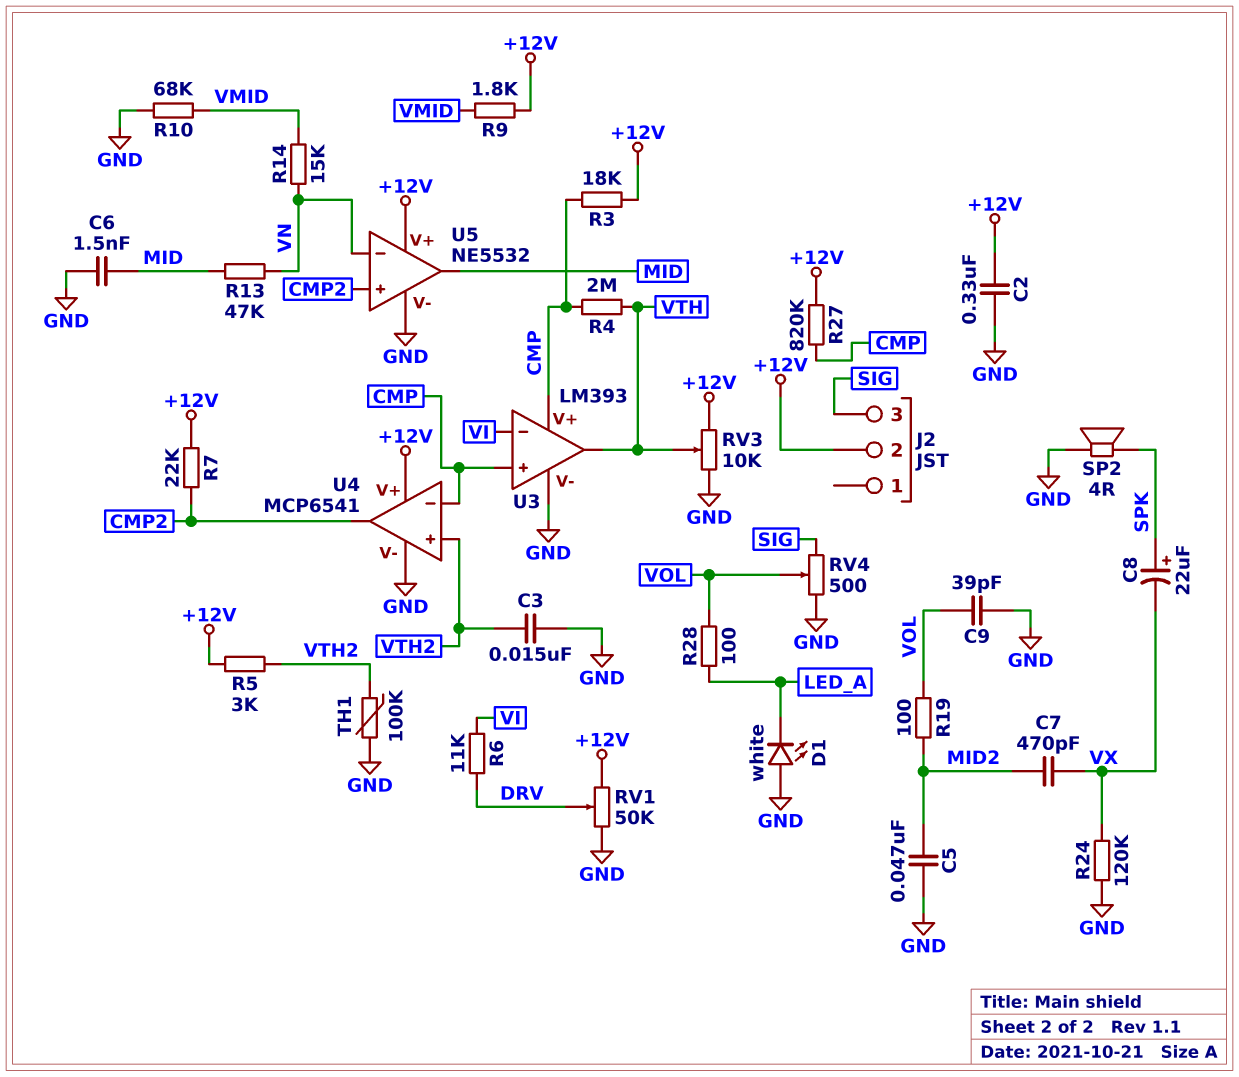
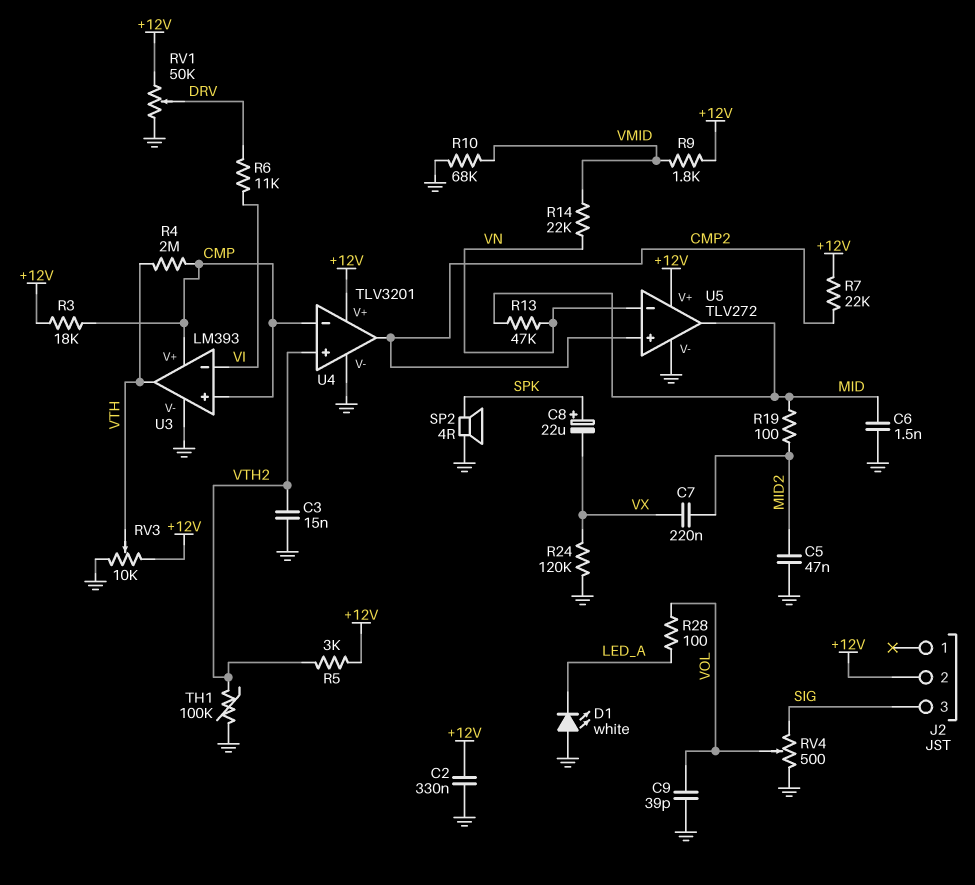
C7: 470pF (MID2, VX) -> 220nF (MID2, VX)
R14: 15k (VMID, VN) -> 22k (VMID, VN)
R19: 100 (MID2, VOL) -> 100 (MID, MID2)
R27: 820k (+12V, CMP) -> none
U4: MCP6541 -> TLV3201
U5: NE5532 -> TLV272

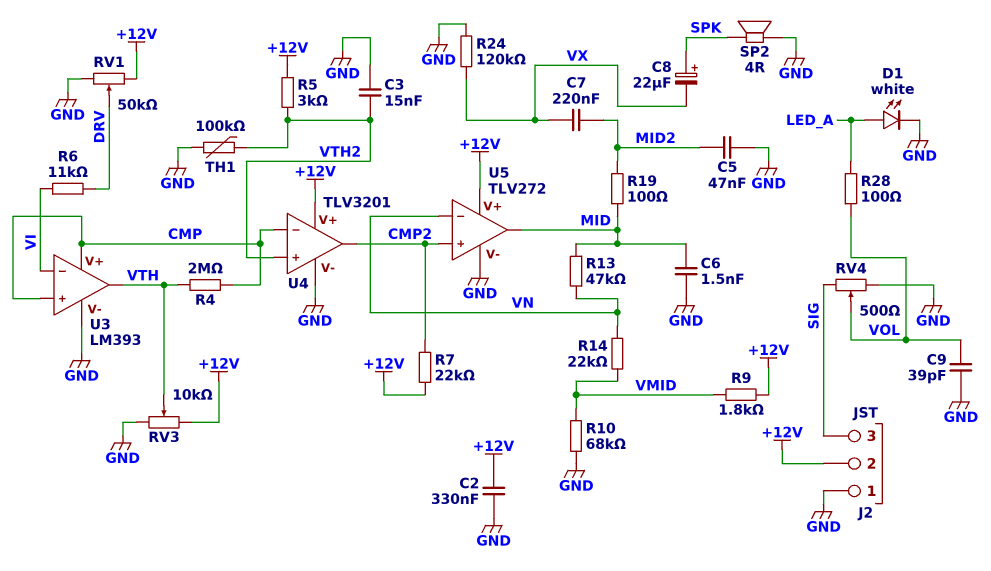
D1: LED white (A GND, K LED_A) -> LED white (A LED_A, K GND)
J2 pin 1: none -> GND
R3: 18k (+12V, CMP) -> none

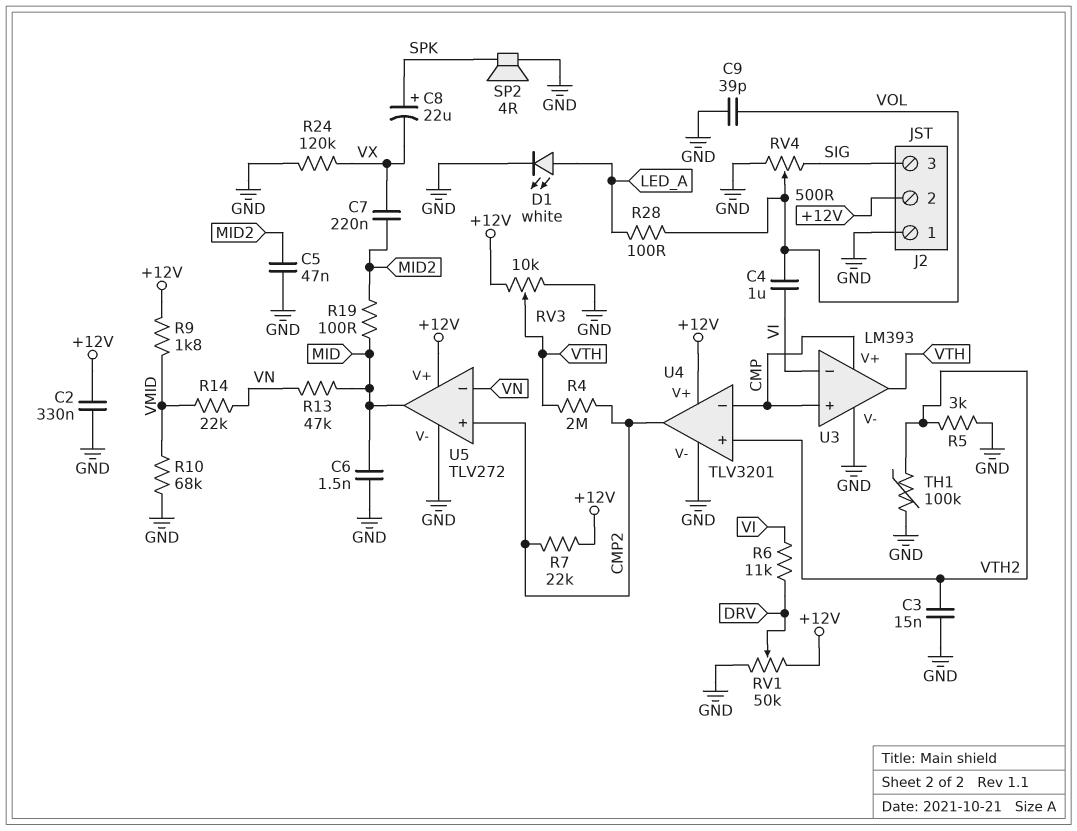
C4: none -> 1uF (VI, VOL)
R4: 2M (CMP, VTH) -> 2M (CMP2, VTH)
R5: 3k (+12V, VTH2) -> 3k (GND, VTH2)

